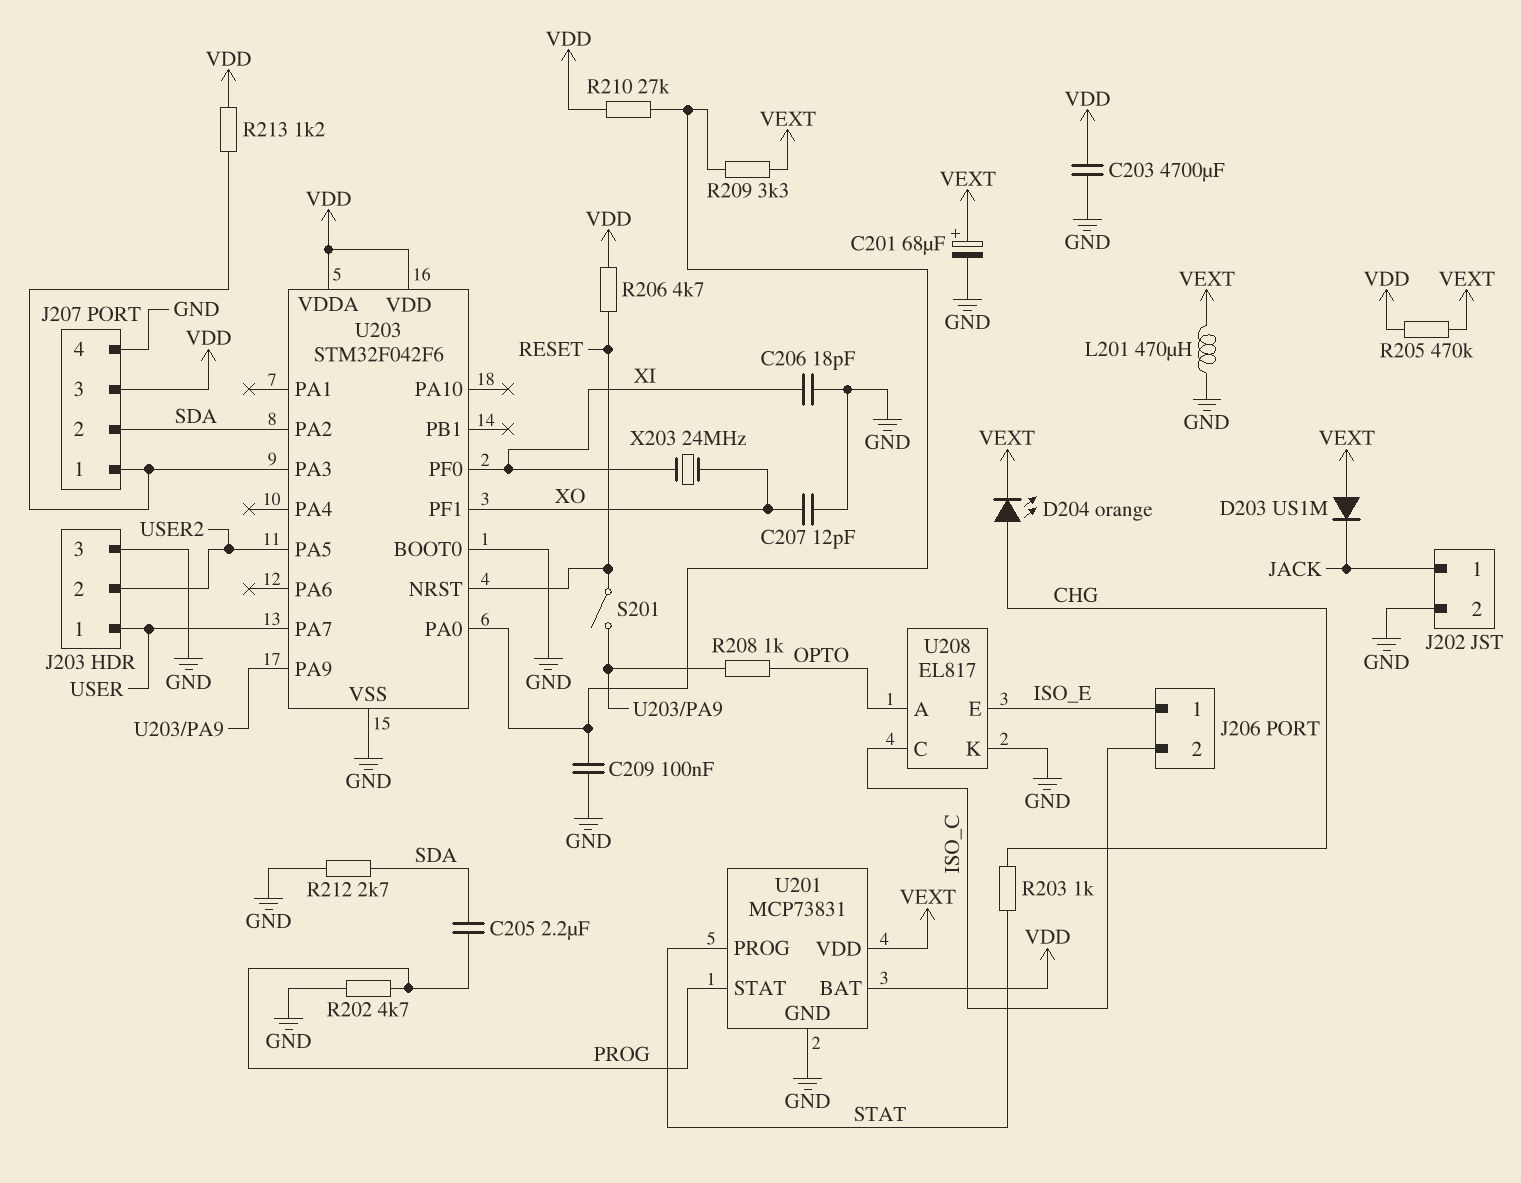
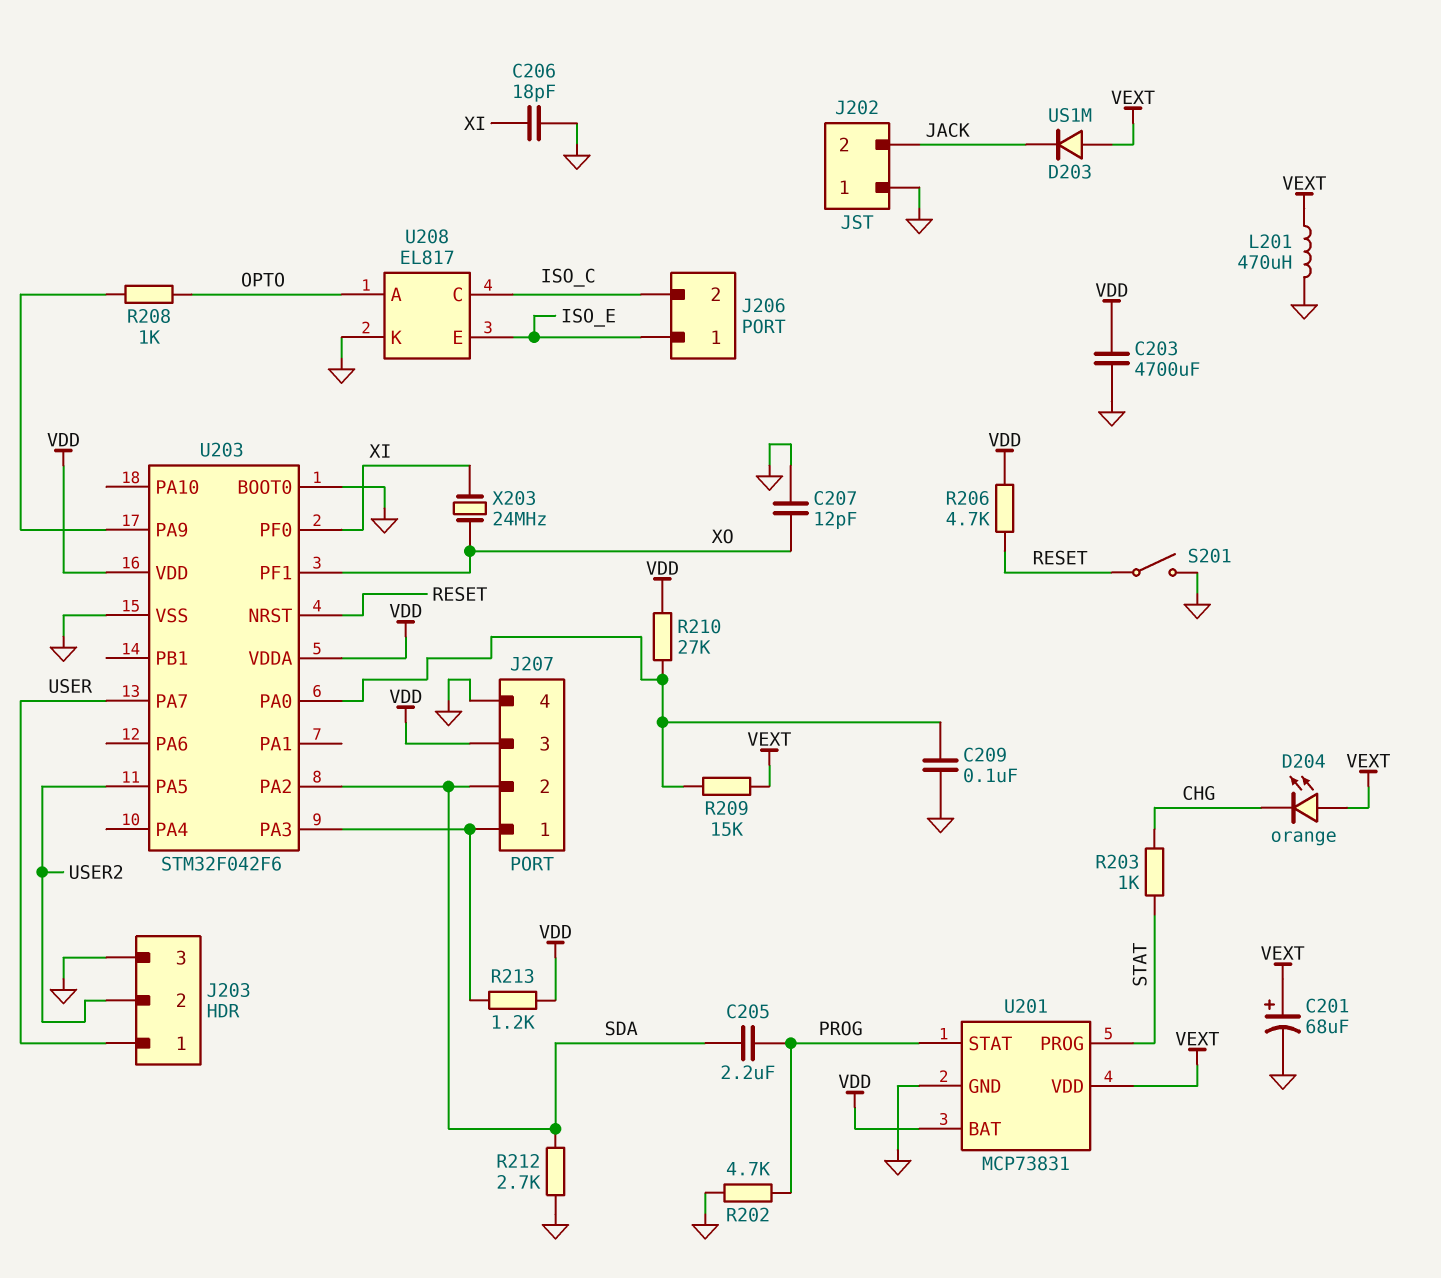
D204: LED orange (A CHG, K VEXT) -> LED orange (A VEXT, K CHG)
J202 pin 1: JACK -> GND
J202 pin 2: GND -> JACK
R205: 470k (VDD, VEXT) -> none
R209: 3.3k (U203/PA0, VEXT) -> 15k (U203/PA0, VEXT)
S201: switch (RESET, U203/PA9) -> switch (GND, RESET)

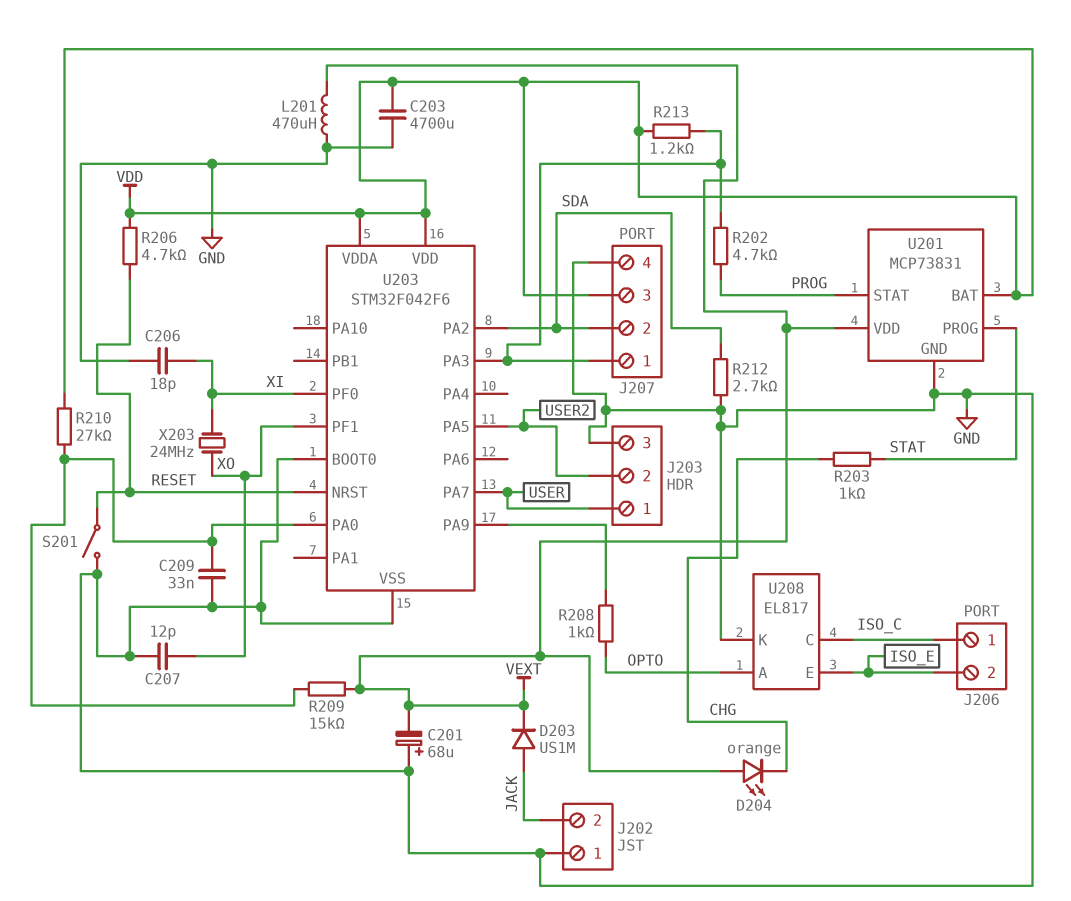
C201: 68uF (plus VEXT, minus GND) -> 68uF (plus GND, minus VEXT)
C205: 2.2uF (PROG, SDA) -> none
C209: 100nF (GND, U203/PA0) -> 33nF (GND, U203/PA0)
D203: diode US1M (A VEXT, K JACK) -> diode US1M (A JACK, K VEXT)
J206 pin 1: ISO_E -> ISO_C
J206 pin 2: ISO_C -> ISO_E
R202: 4.7k (GND, PROG) -> 4.7k (J207/1, PROG)

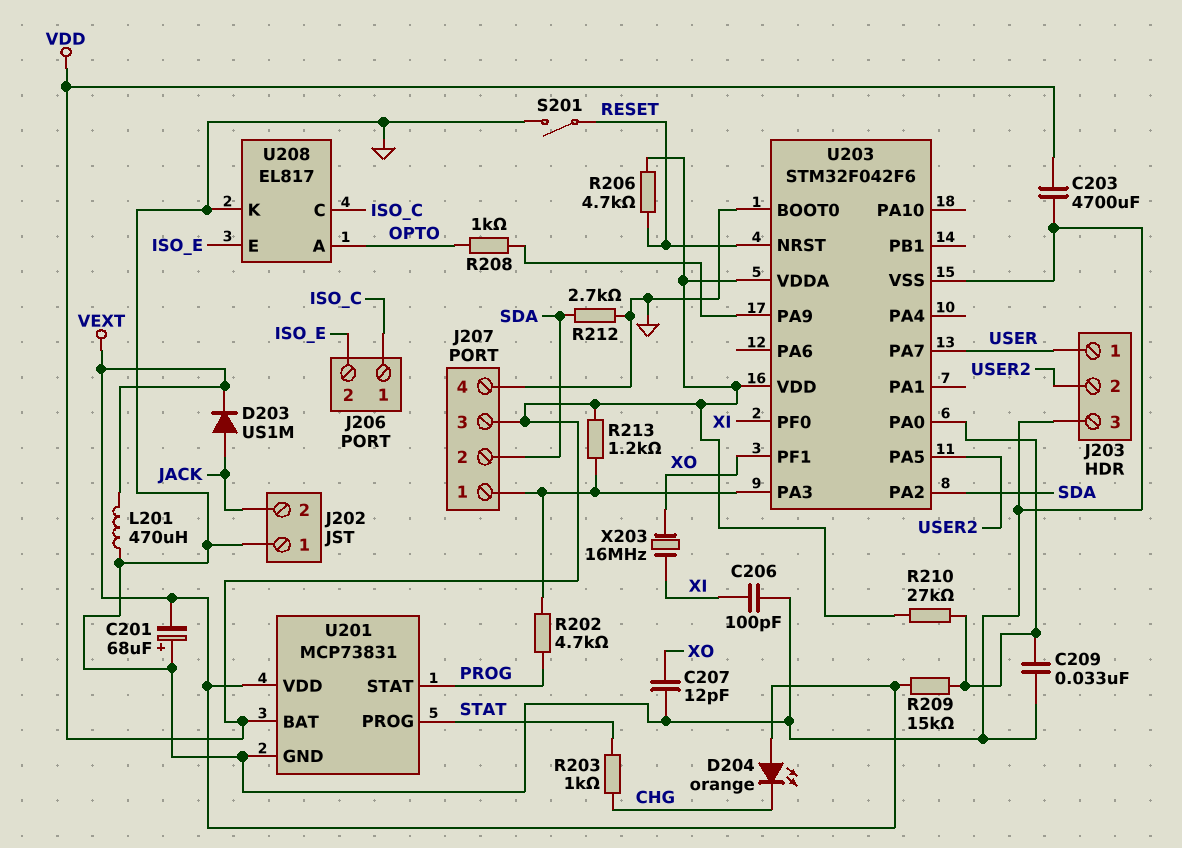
C206: 18pF (GND, XI) -> 100pF (GND, XI)
X203: 24MHz (XI, XO) -> 16MHz (XI, XO)

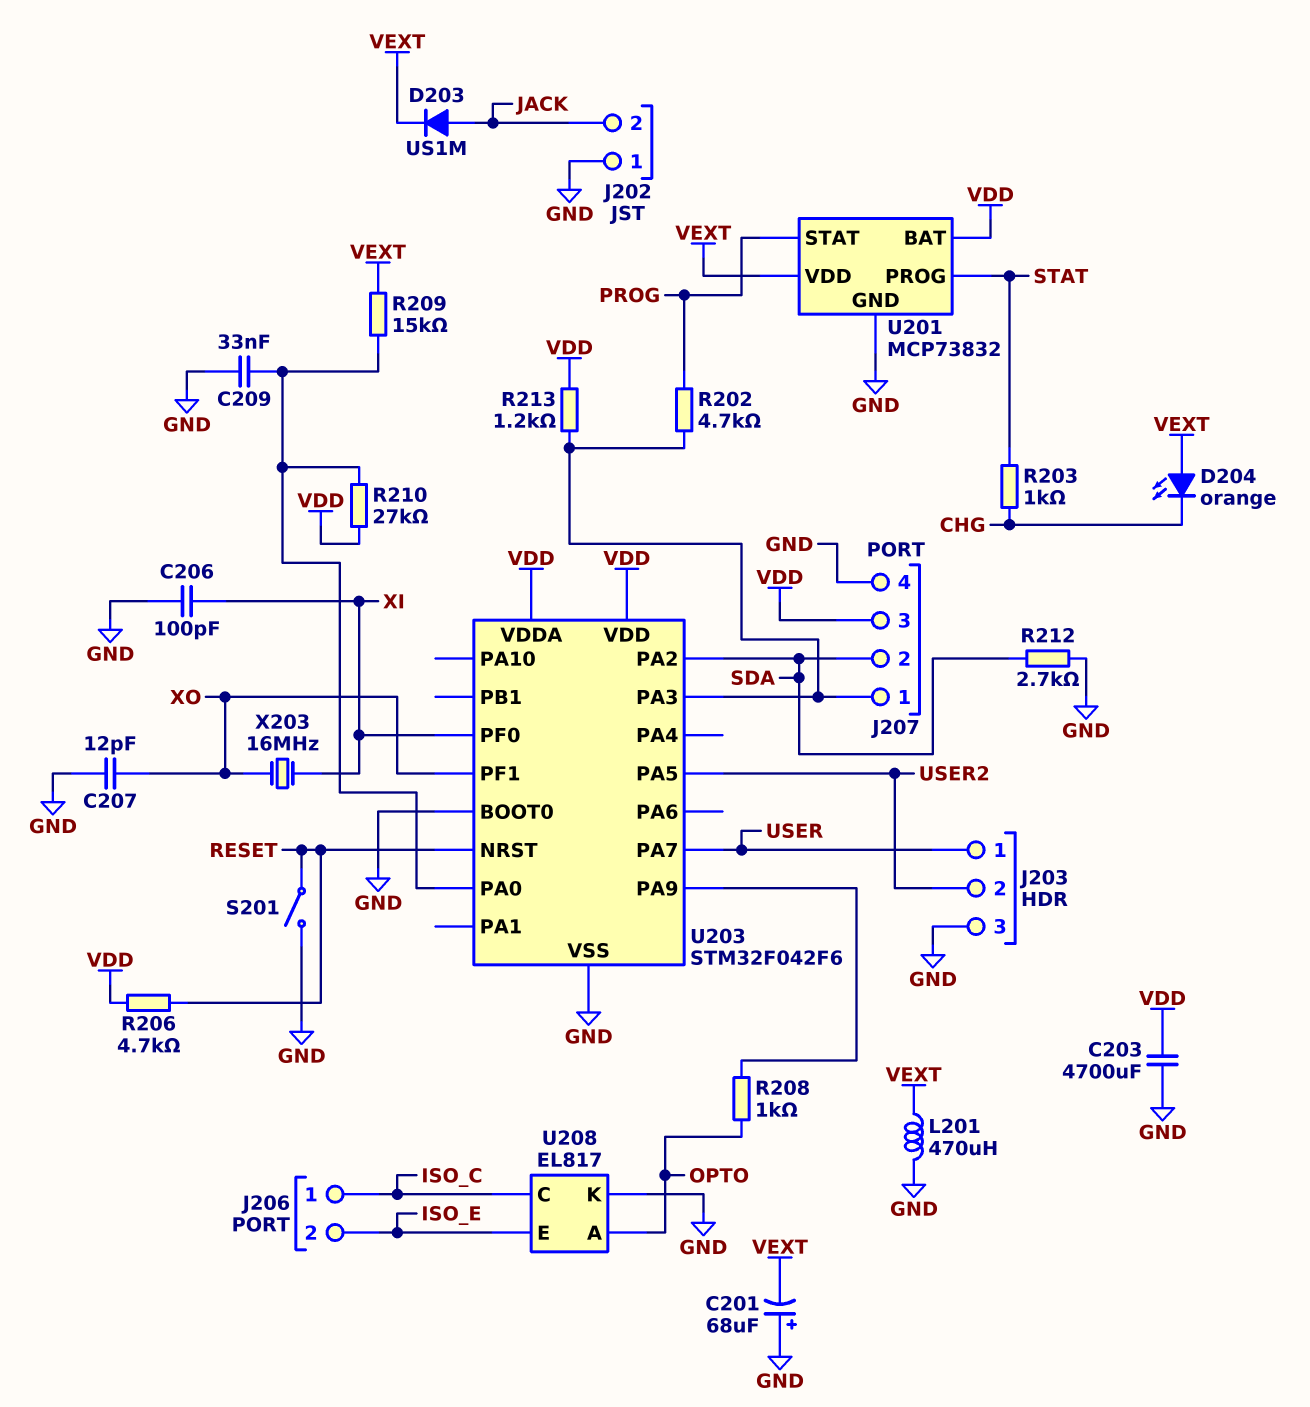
U201: MCP73831 -> MCP73832

